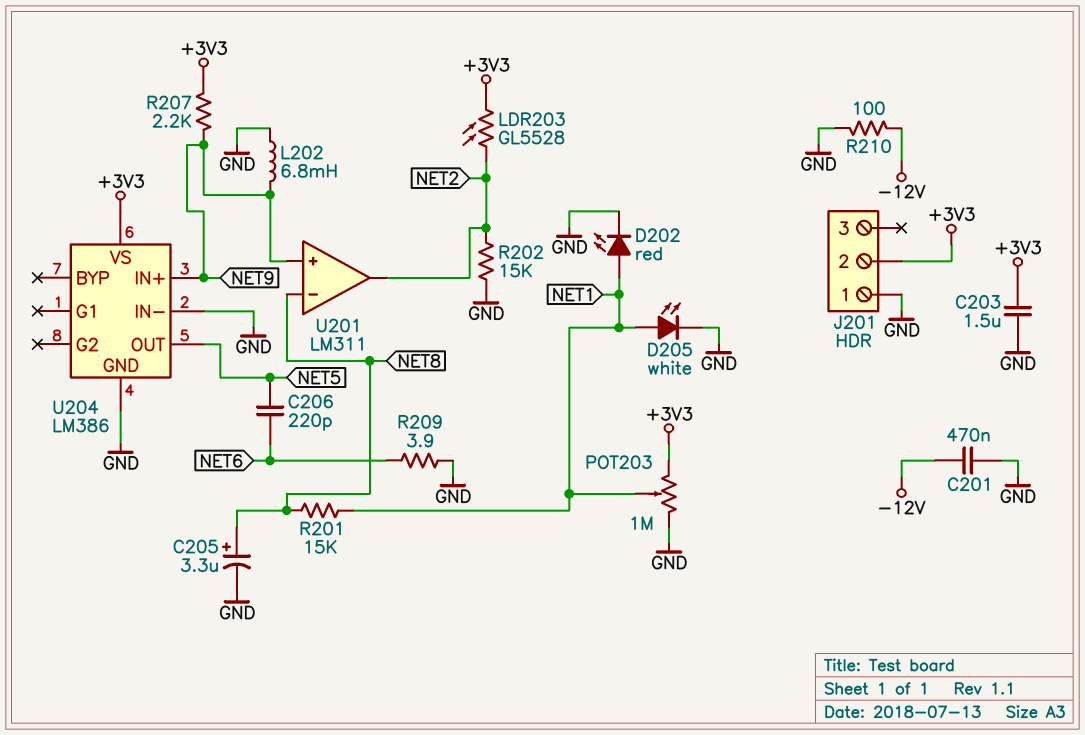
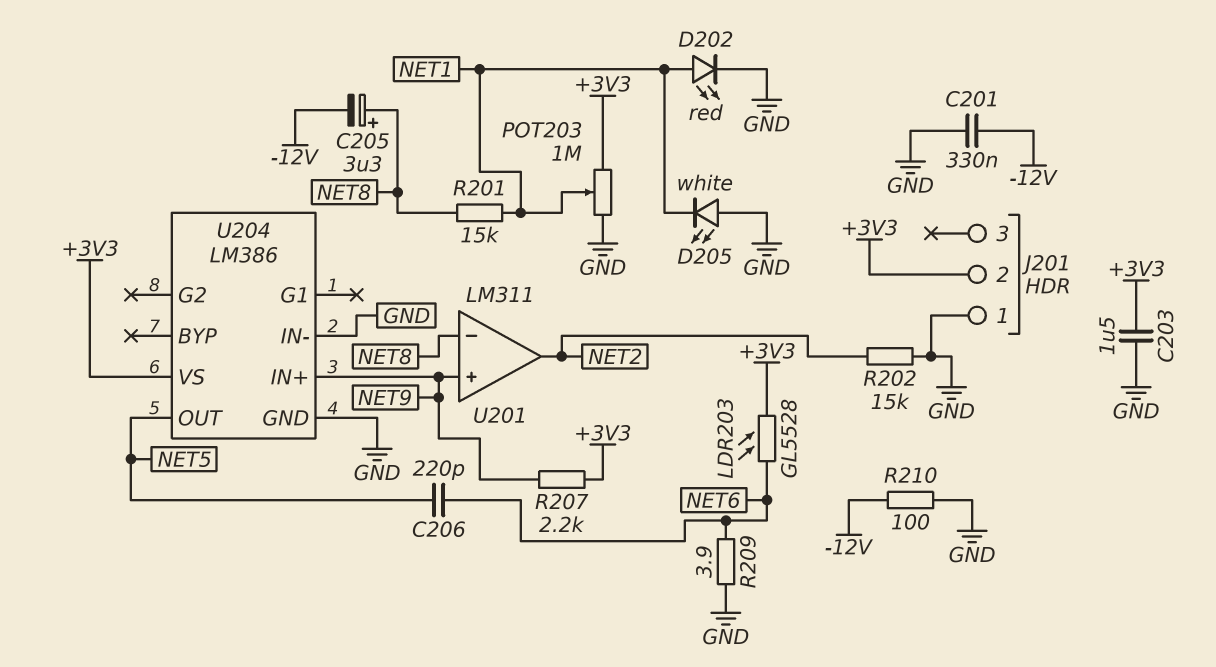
C201: 470nF (-12V, GND) -> 330nF (-12V, GND)
C205: 3.3uF (plus NET8, minus GND) -> 3.3uF (plus NET8, minus -12V)
D205: LED white (A NET1, K GND) -> LED white (A GND, K NET1)
L202: 6.8mH (GND, NET9) -> none
LDR203: GL5528 (+3V3, NET2) -> GL5528 (+3V3, NET6)

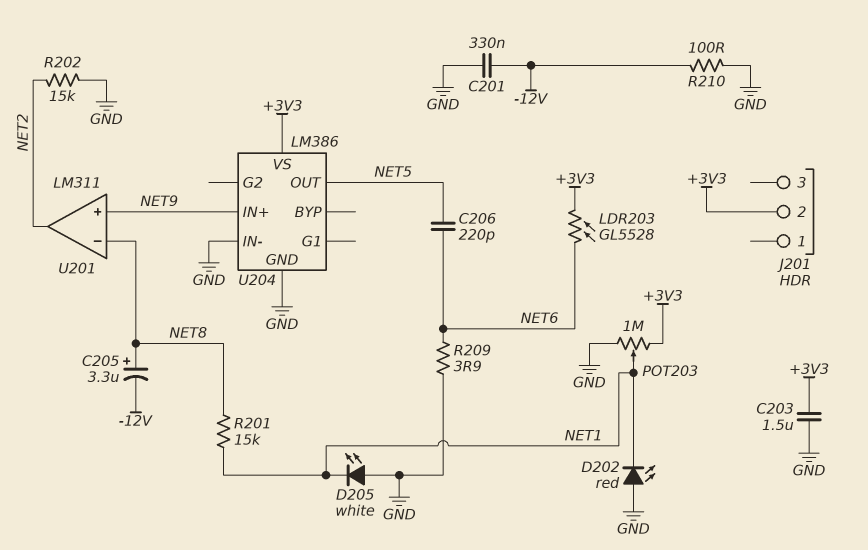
D202: LED red (A NET1, K GND) -> LED red (A GND, K NET1)
J201 pin 1: GND -> none
R207: 2.2k (+3V3, NET9) -> none

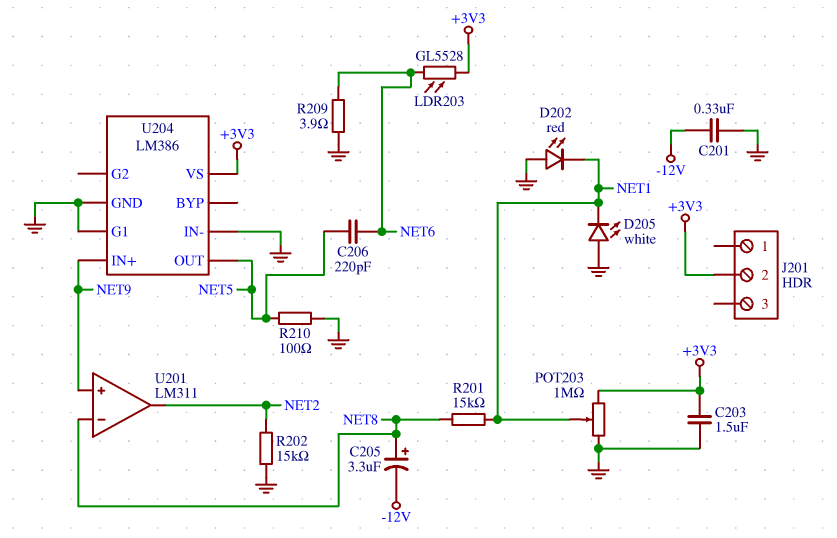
R210: 100 (-12V, GND) -> 100 (GND, NET5)
U204 pin G1: none -> GND

